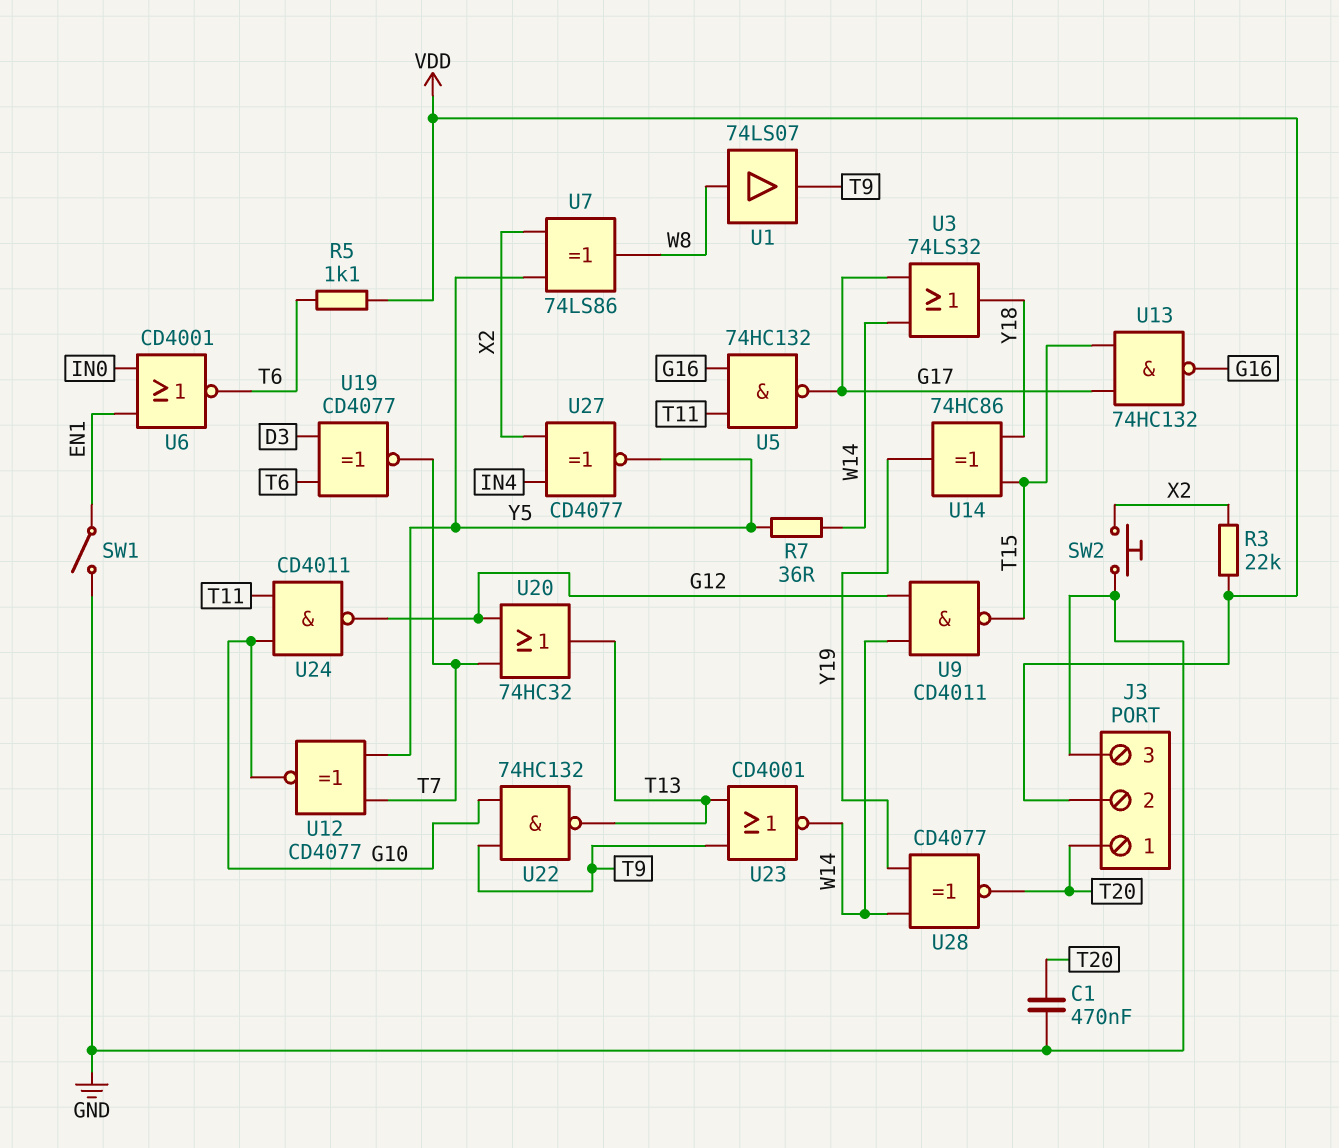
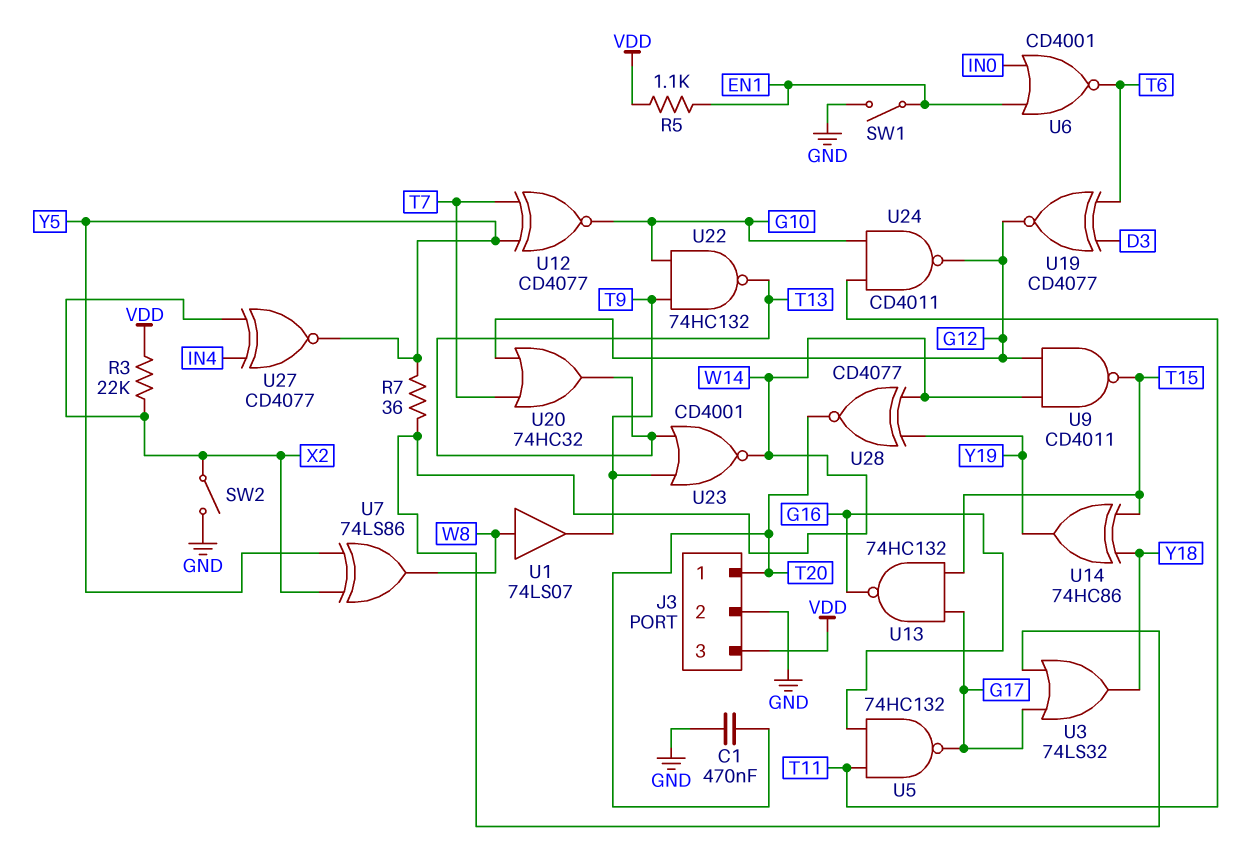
J3 pin 2: VDD -> GND
J3 pin 3: GND -> VDD
R5: 1.1k (T6, VDD) -> 1.1k (EN1, VDD)
SW2: button (GND, X2) -> switch (GND, X2)
U19: XNOR CD4077 (in D3, in T6, out T7) -> XNOR CD4077 (in D3, in T6, out G12)

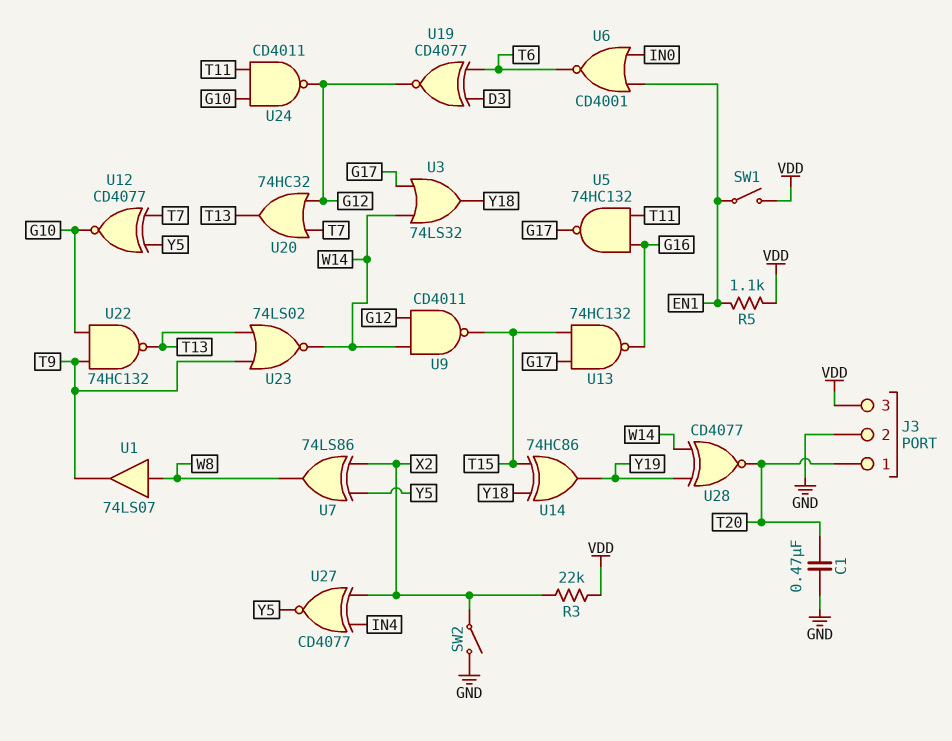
R7: 36 (W14, Y5) -> none
SW1: switch (EN1, GND) -> switch (EN1, VDD)
U23: NOR CD4001 (in T9, in T13, out W14) -> NOR 74LS02 (in T9, in T13, out W14)

